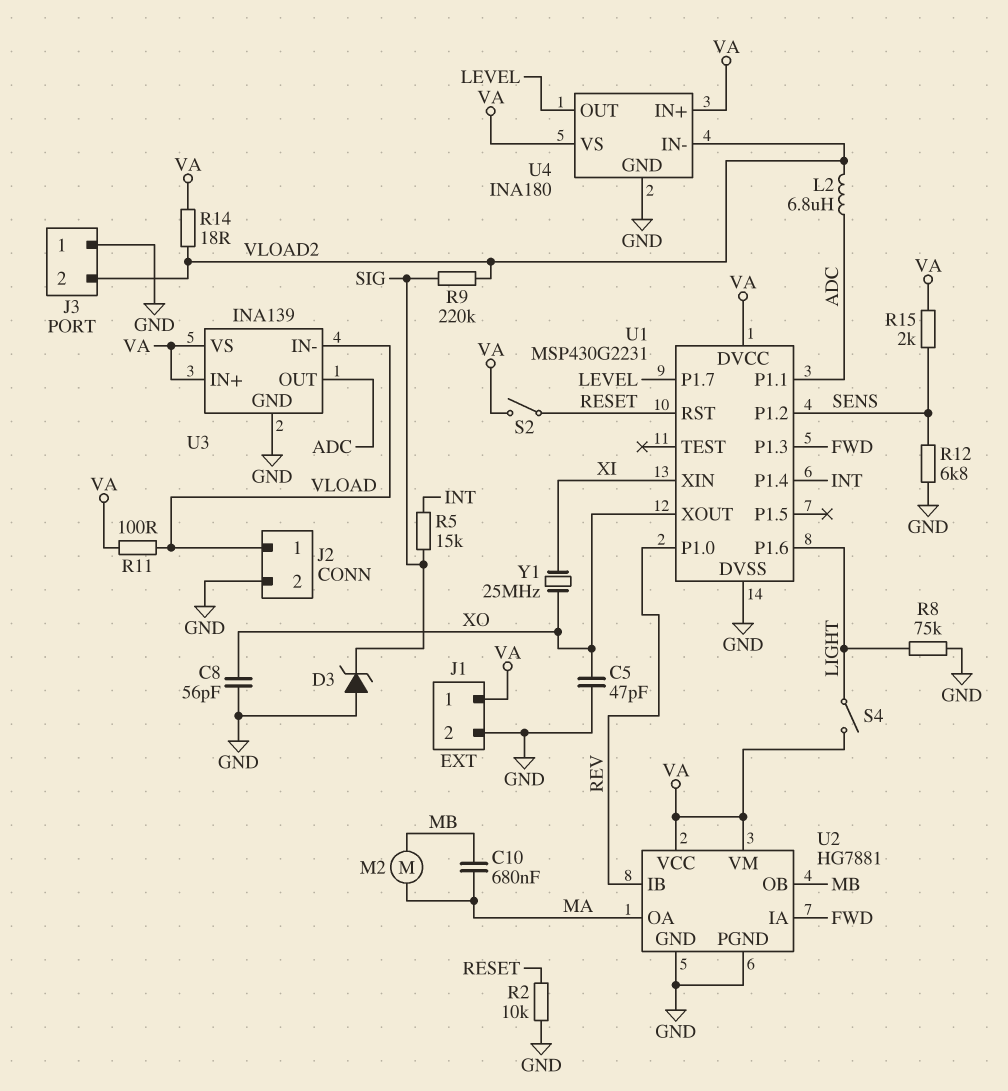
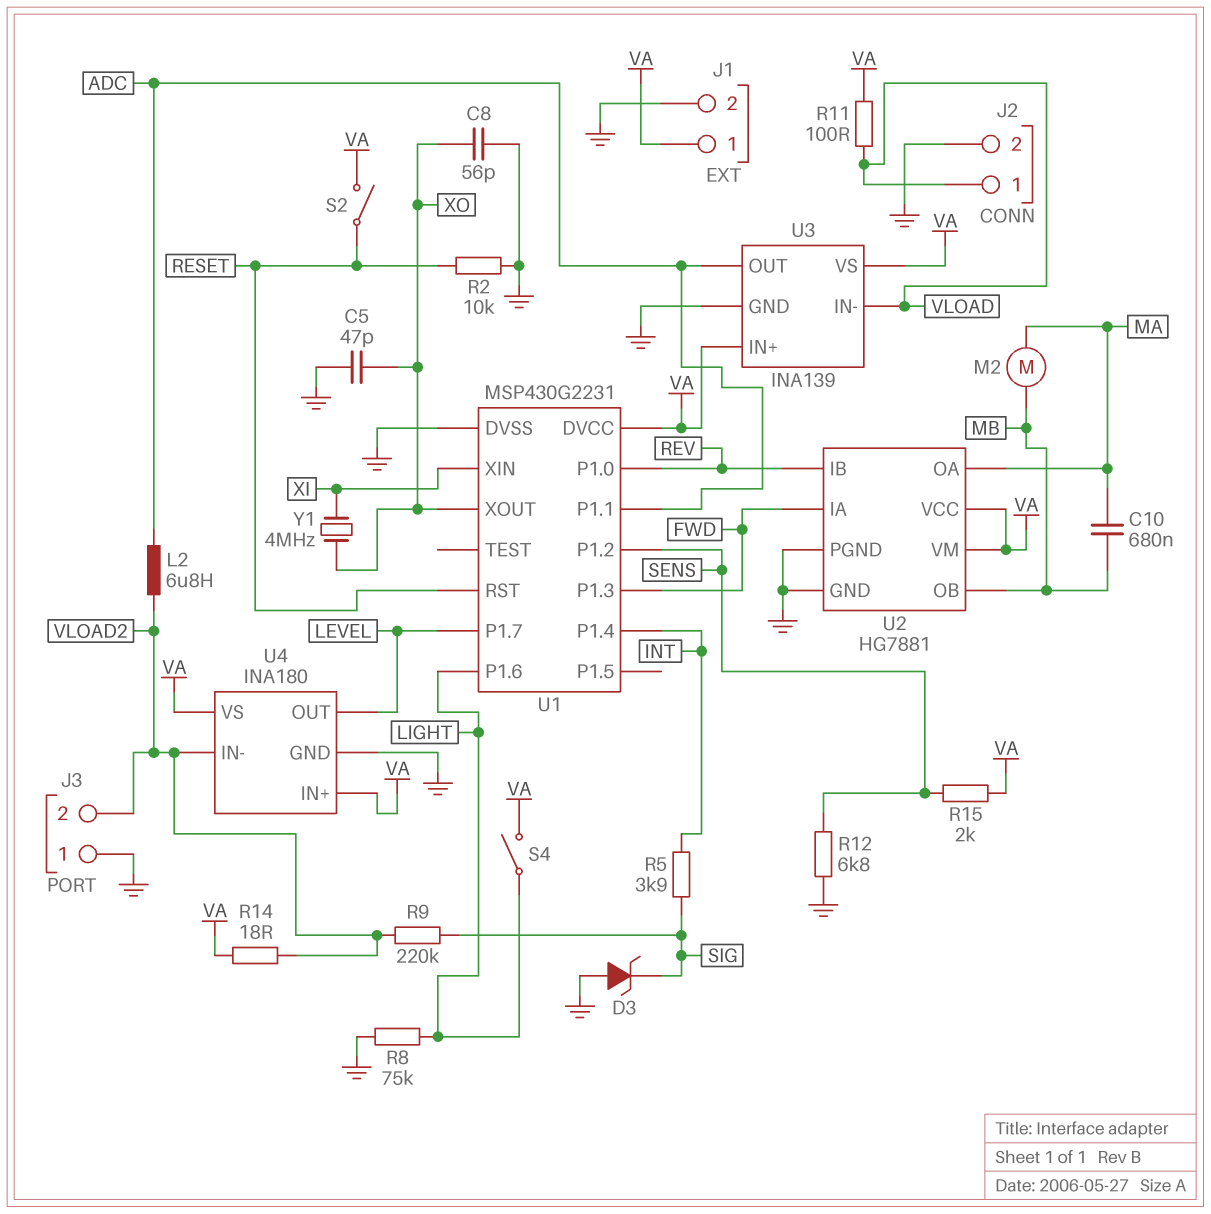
R5: 15k (INT, SIG) -> 3.9k (INT, SIG)
Y1: 25MHz (XI, XO) -> 4MHz (XI, XO)

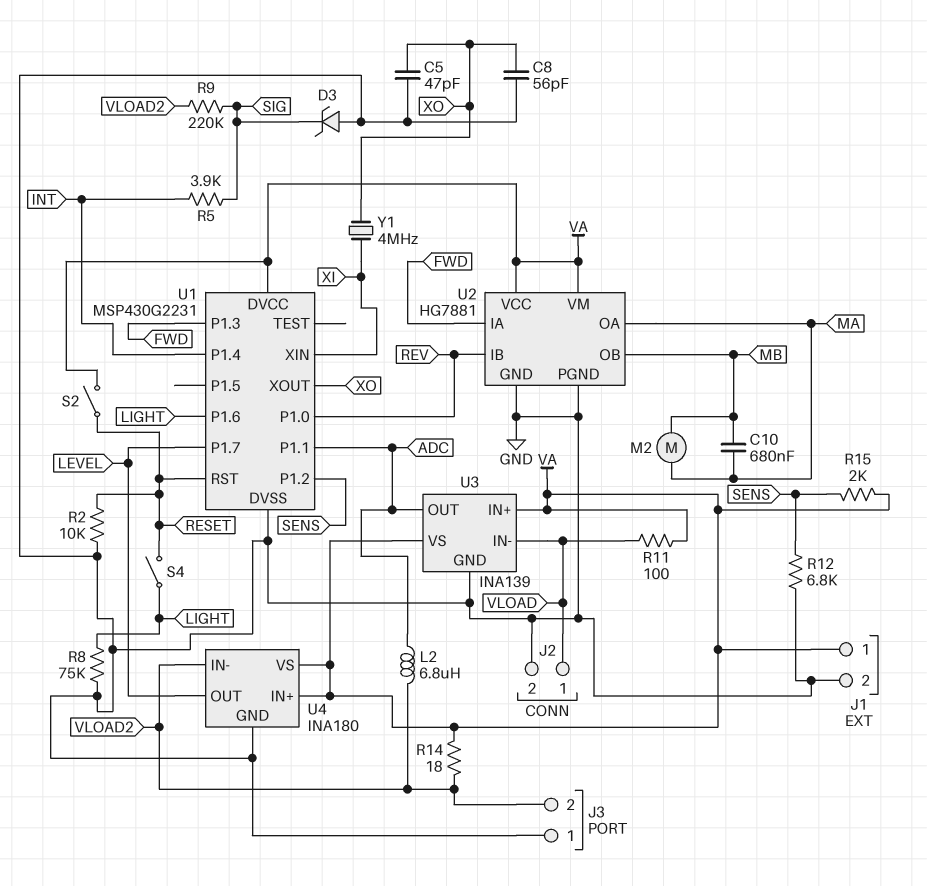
S4: switch (LIGHT, VA) -> switch (LIGHT, RESET)

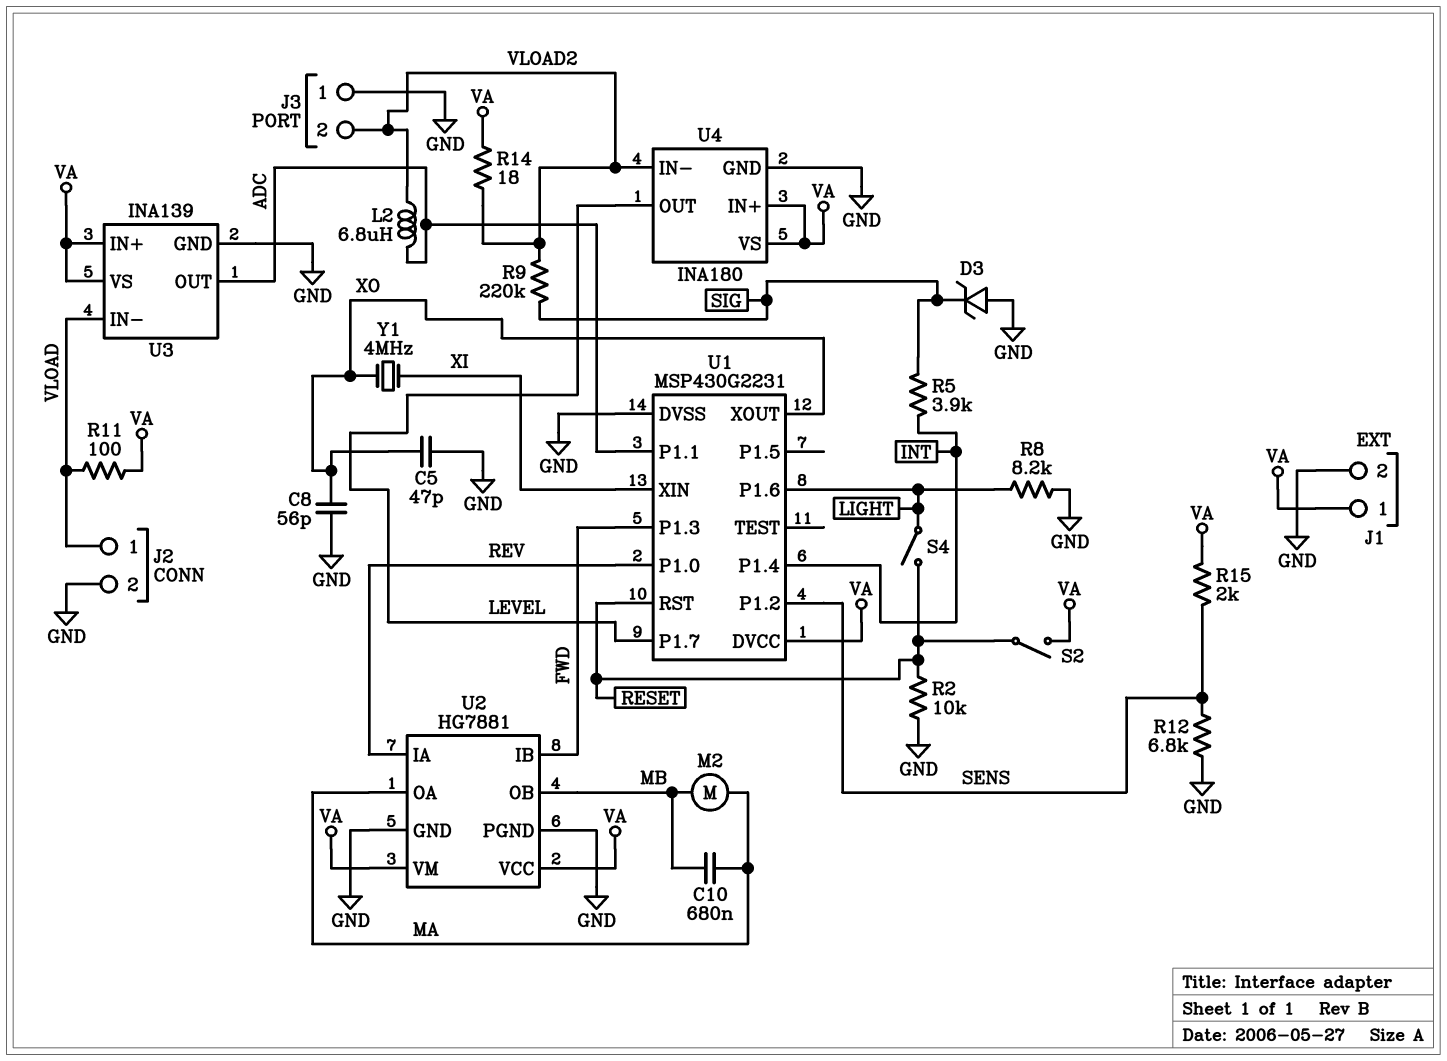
R8: 75k (GND, LIGHT) -> 8.2k (GND, LIGHT)
U2 pin IA: FWD -> REV
U2 pin IB: REV -> FWD

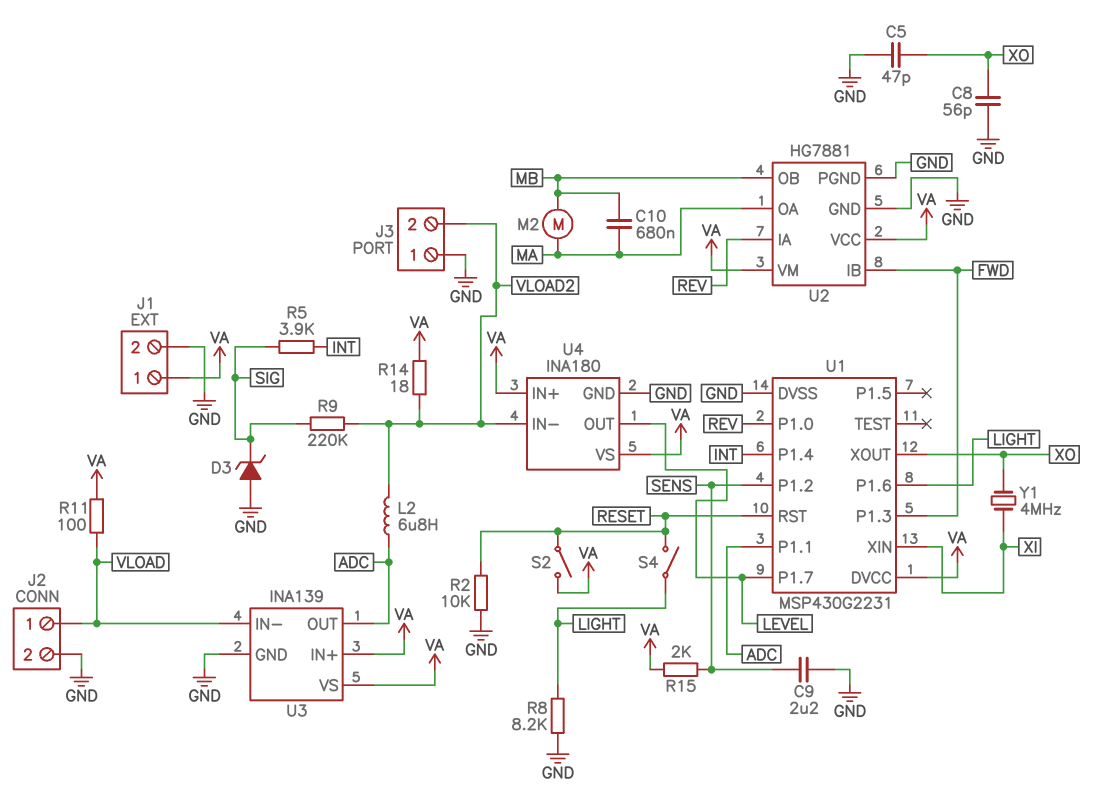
C9: none -> 2.2uF (GND, SENS)
R12: 6.8k (GND, SENS) -> none

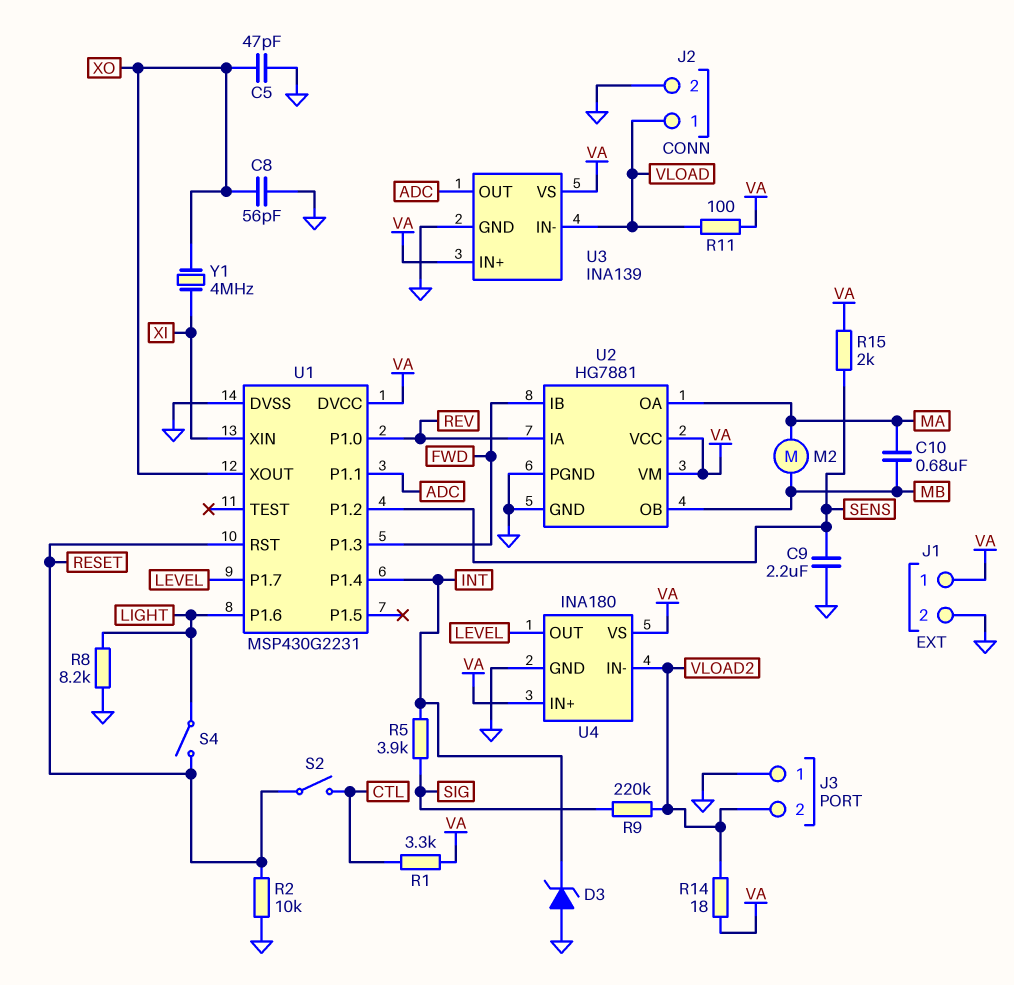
D3: zener (A GND, K SIG) -> zener (A GND, K INT)
L2: 6.8uH (ADC, VLOAD2) -> none
R1: none -> 3.3k (CTL, VA)
S2: switch (RESET, VA) -> switch (CTL, RESET)

